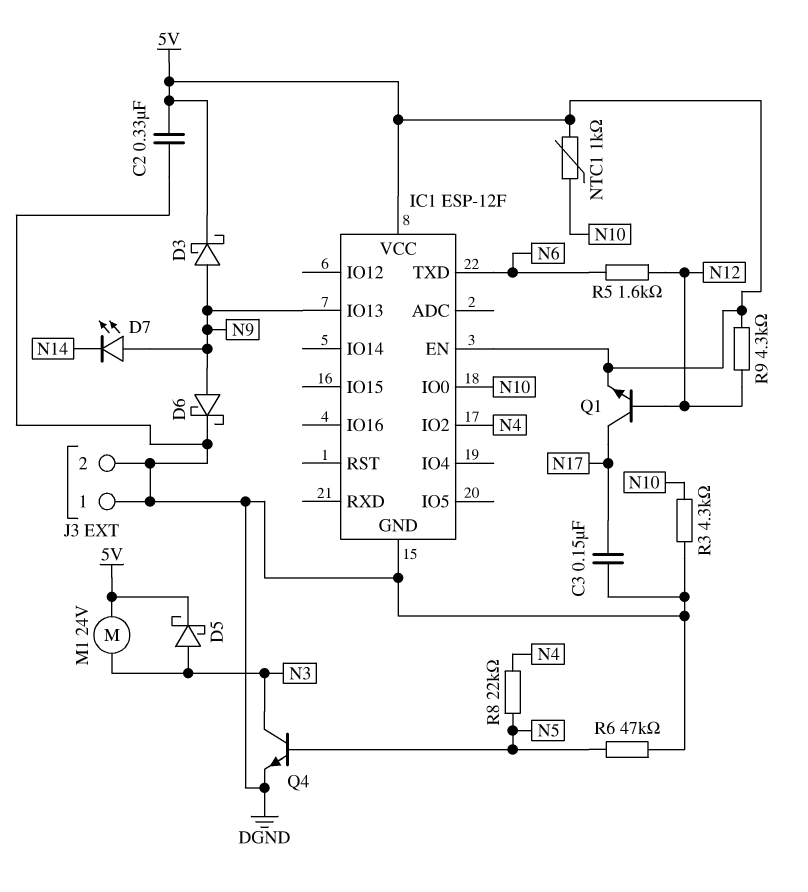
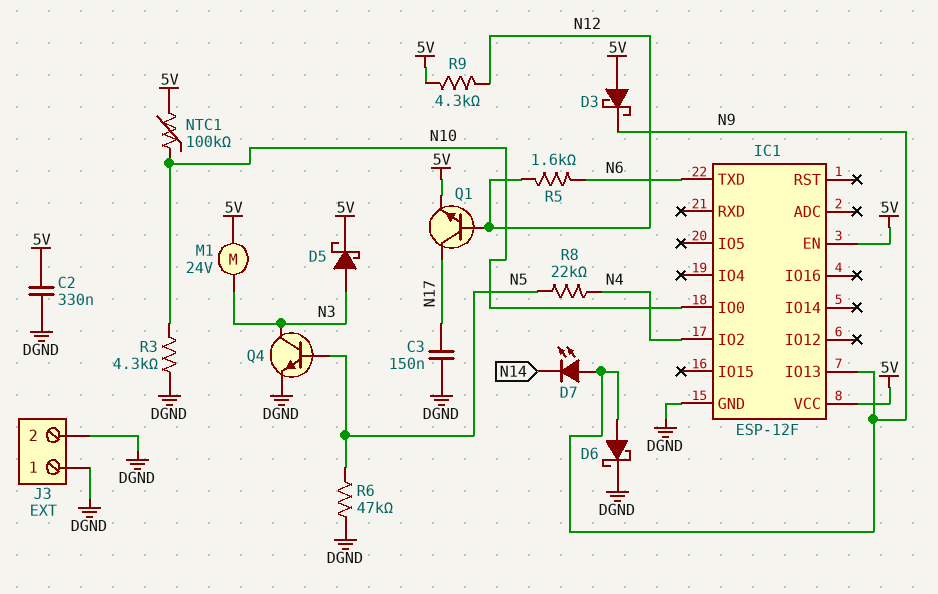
D3: schottky (A N9, K 5V) -> schottky (A 5V, K N9)
NTC1: 1k (5V, N10) -> 100k (5V, N10)

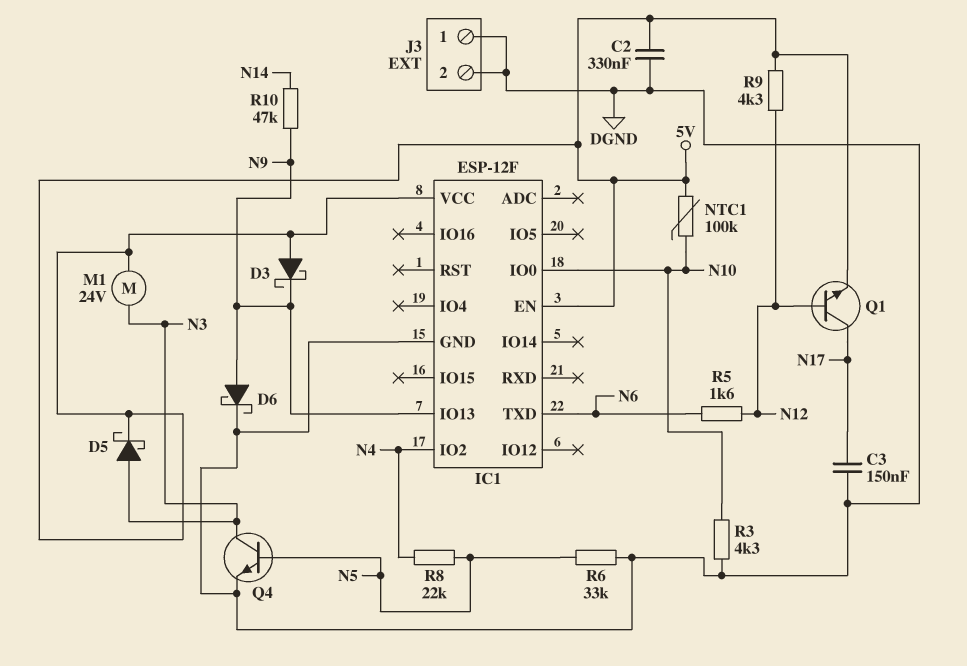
D7: LED (A N9, K N14) -> none
R6: 47k (DGND, N5) -> 33k (DGND, N5)
R10: none -> 47k (N9, N14)

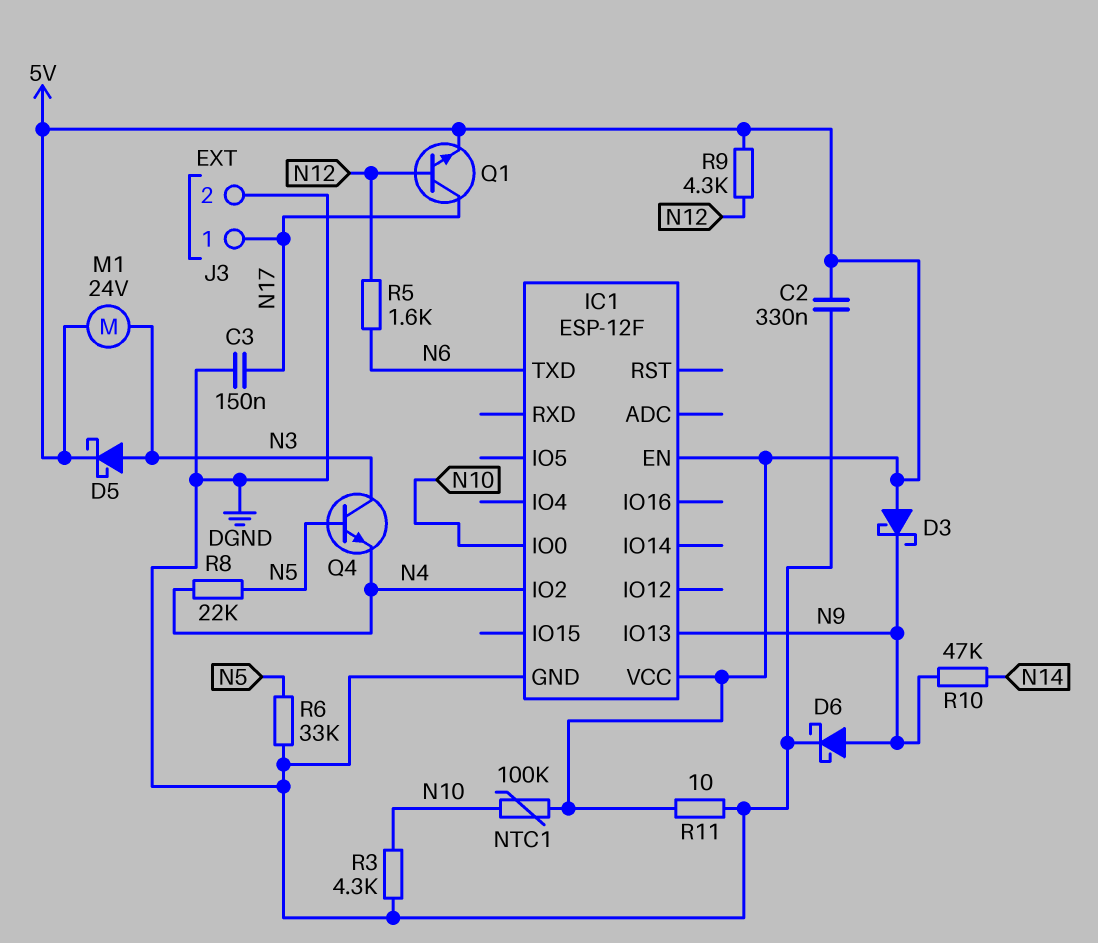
J3 pin 1: DGND -> N17
Q4: NPN (B N5, C N3, E DGND) -> NPN (B N5, C N3, E N4)
R11: none -> 10 (5V, DGND)

